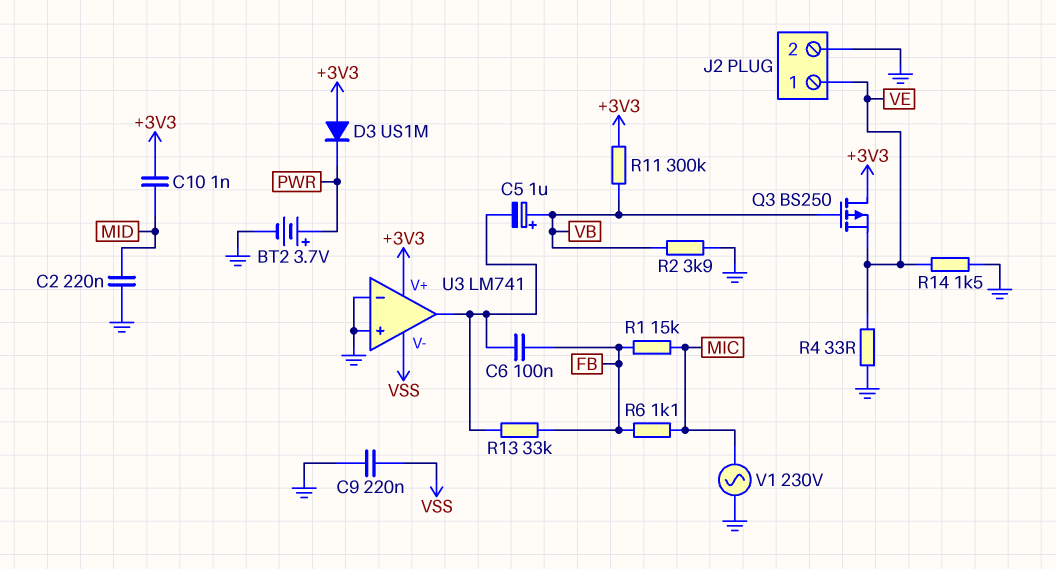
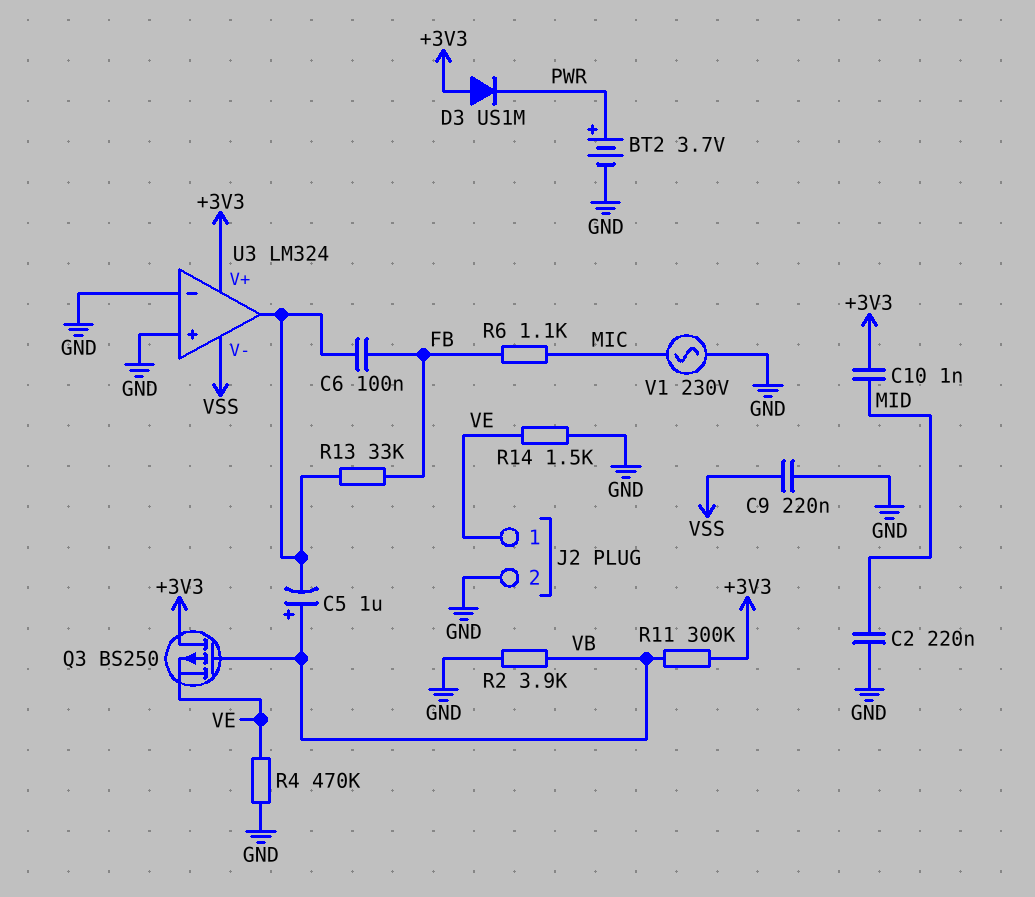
R1: 15k (FB, MIC) -> none
R4: 33 (GND, VE) -> 470k (GND, VE)
U3: LM741 -> LM324

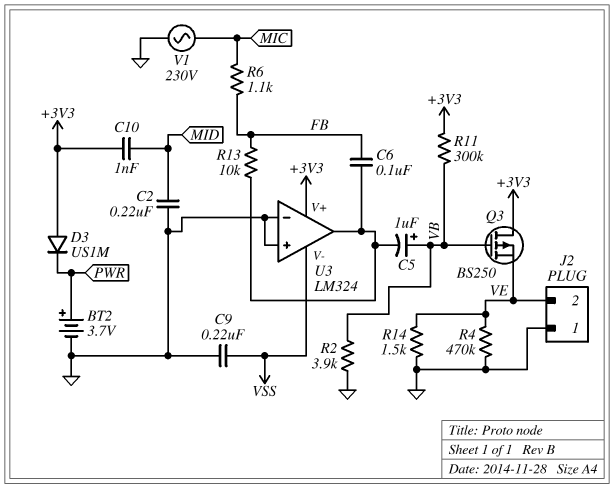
J2 pin 1: VE -> GND
J2 pin 2: GND -> VE
R13: 33k (FB, U3/out) -> 10k (FB, U3/out)

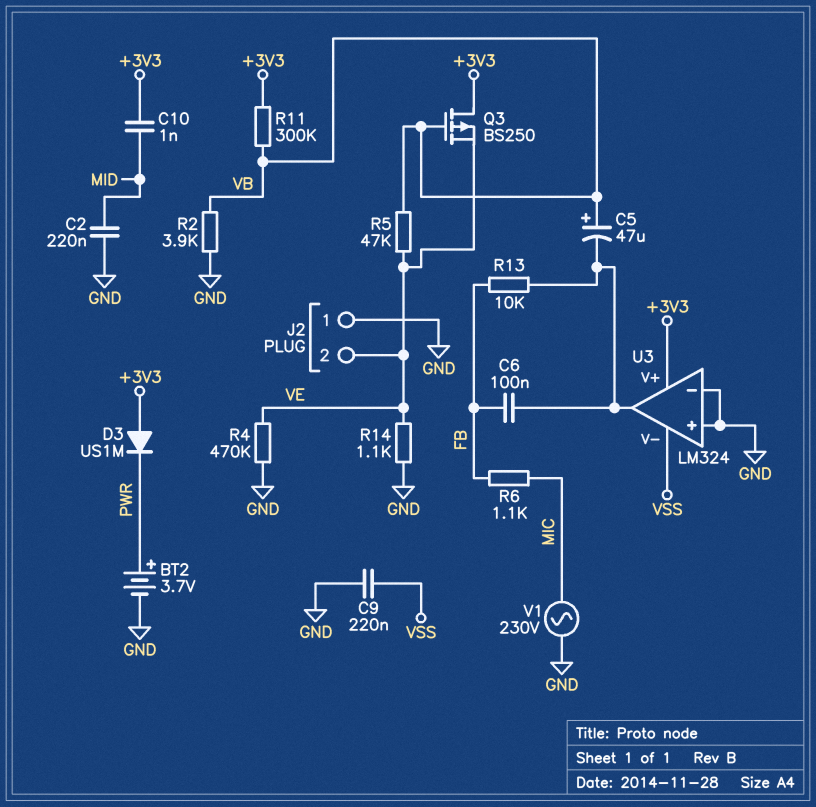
C5: 1uF (plus VB, minus U3/out) -> 47uF (plus VB, minus U3/out)
R5: none -> 47k (VB, VE)
R14: 1.5k (GND, VE) -> 1.1k (GND, VE)

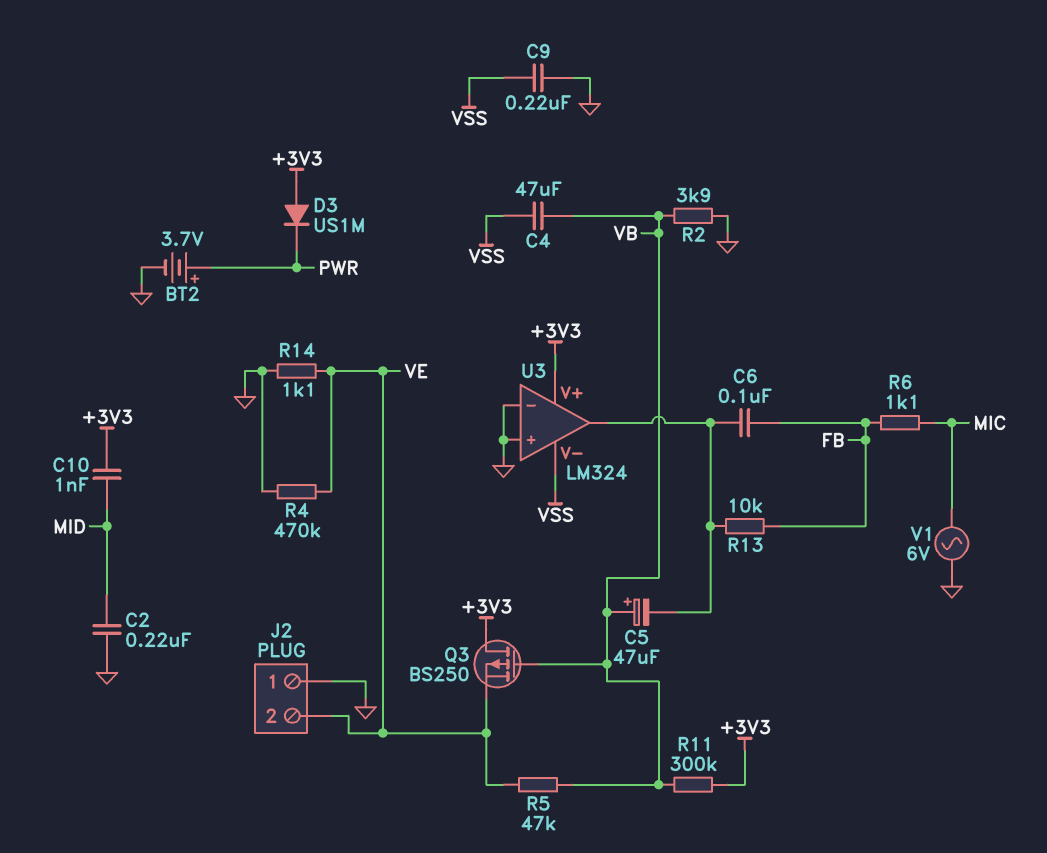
C4: none -> 47uF (VB, VSS)
V1: AC 230V (GND, MIC) -> AC 6V (GND, MIC)

